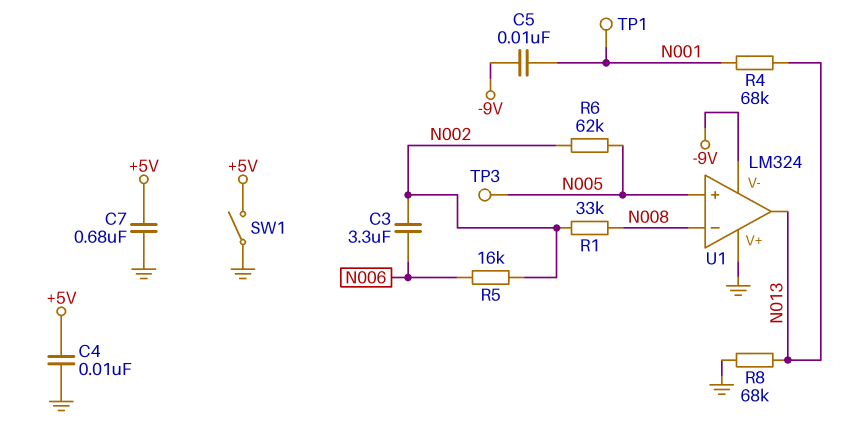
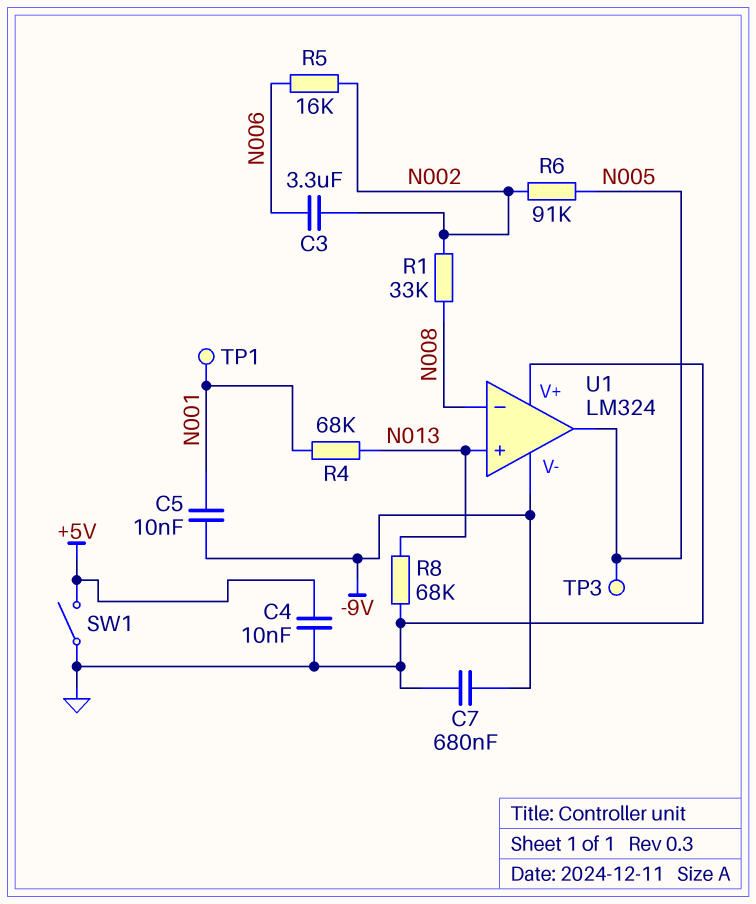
C7: 680nF (+5V, GND) -> 680nF (-9V, GND)
R6: 62k (N002, N005) -> 91k (N002, N005)
U1 pin in+: N005 -> N013
U1 pin out: N013 -> N005

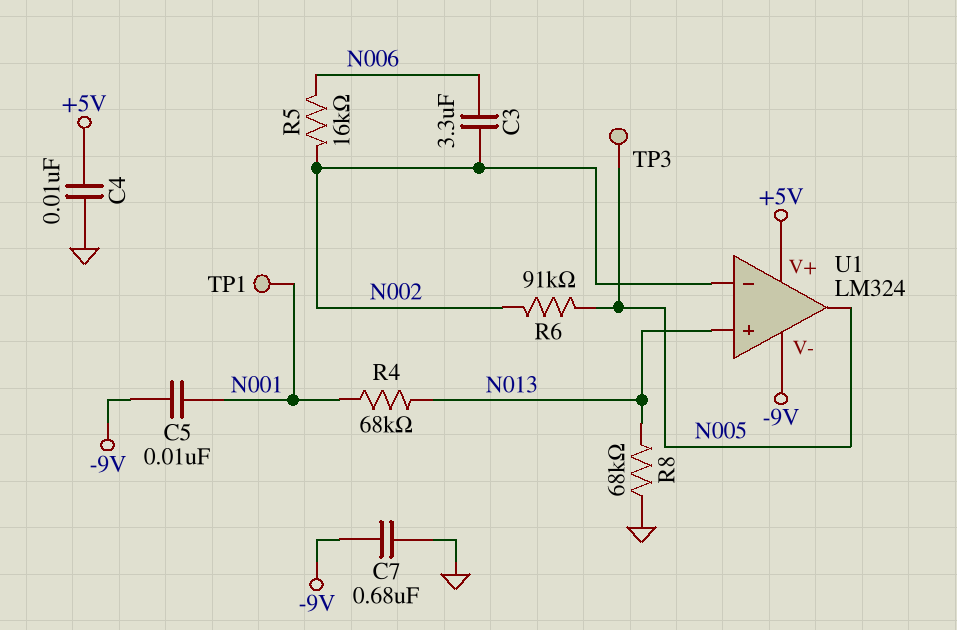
R1: 33k (N002, N008) -> none
SW1: switch (+5V, GND) -> none
U1 pin V+: GND -> +5V
U1 pin in-: N008 -> N002

